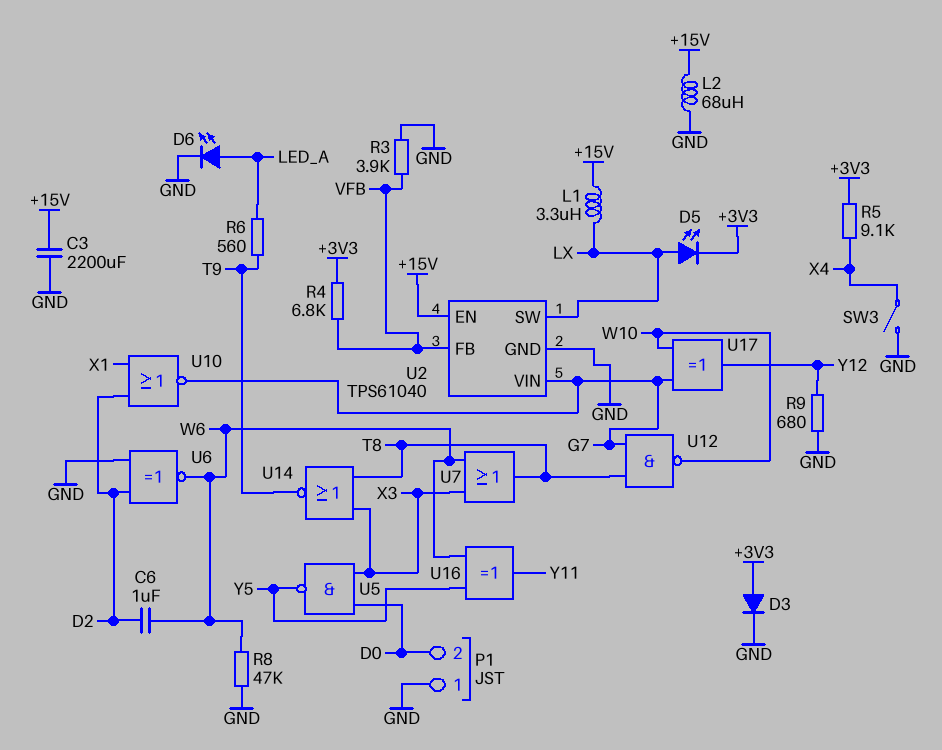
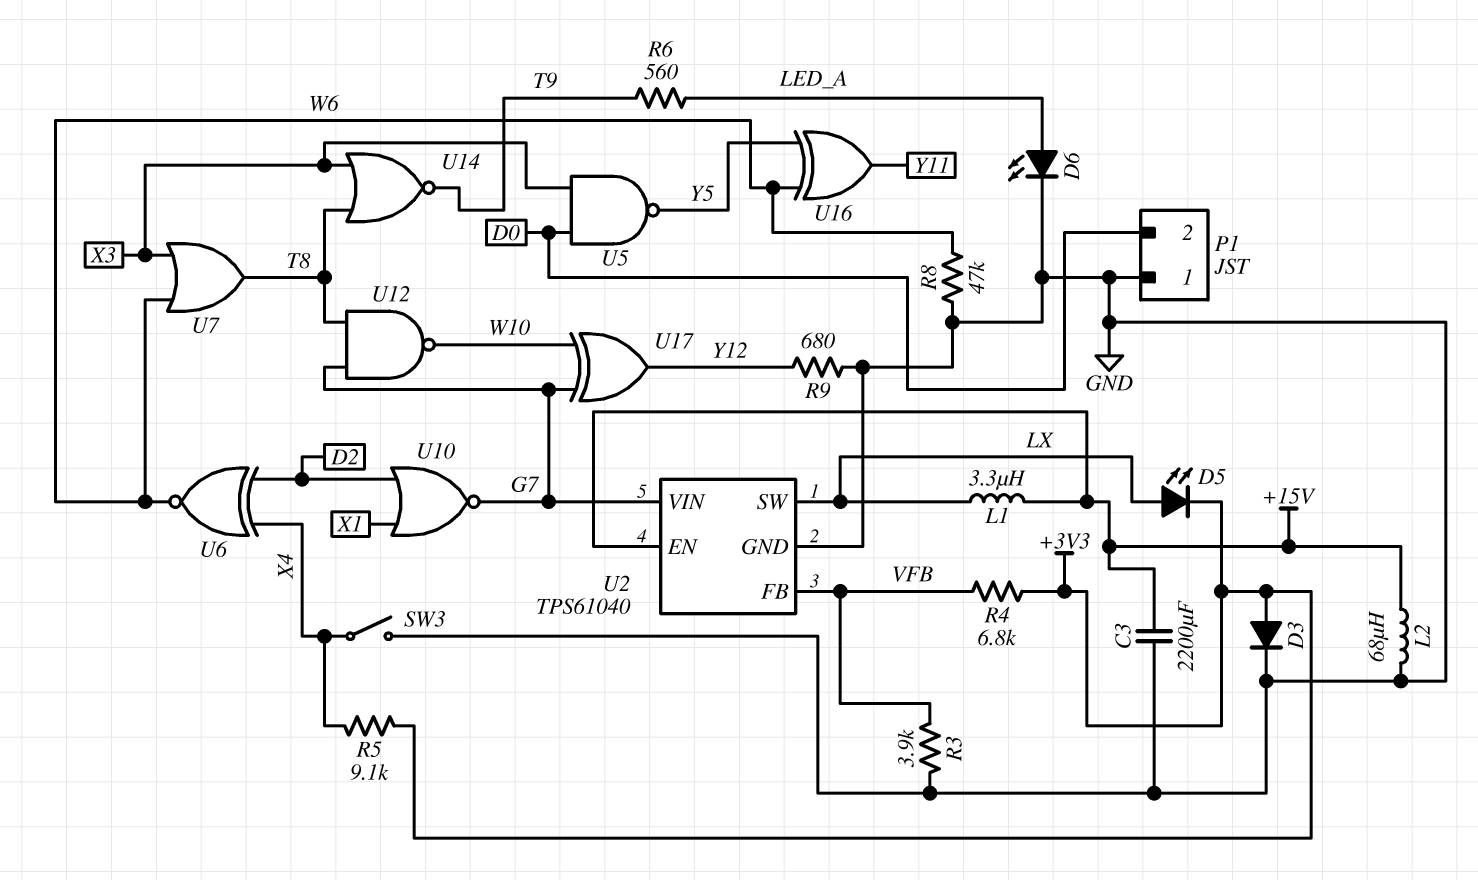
C6: 1uF (D2, W6) -> none
U6: XNOR (in D2, in GND, out W6) -> XNOR (in D2, in X4, out W6)

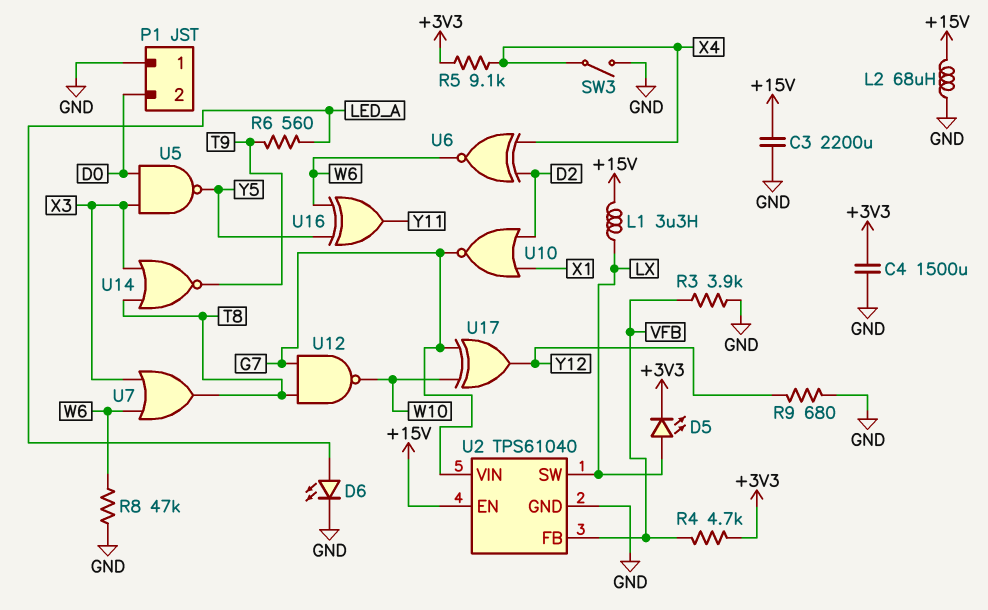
C4: none -> 1500uF (+3V3, GND)
D3: diode (A +3V3, K GND) -> none
R4: 6.8k (+3V3, VFB) -> 4.7k (+3V3, VFB)

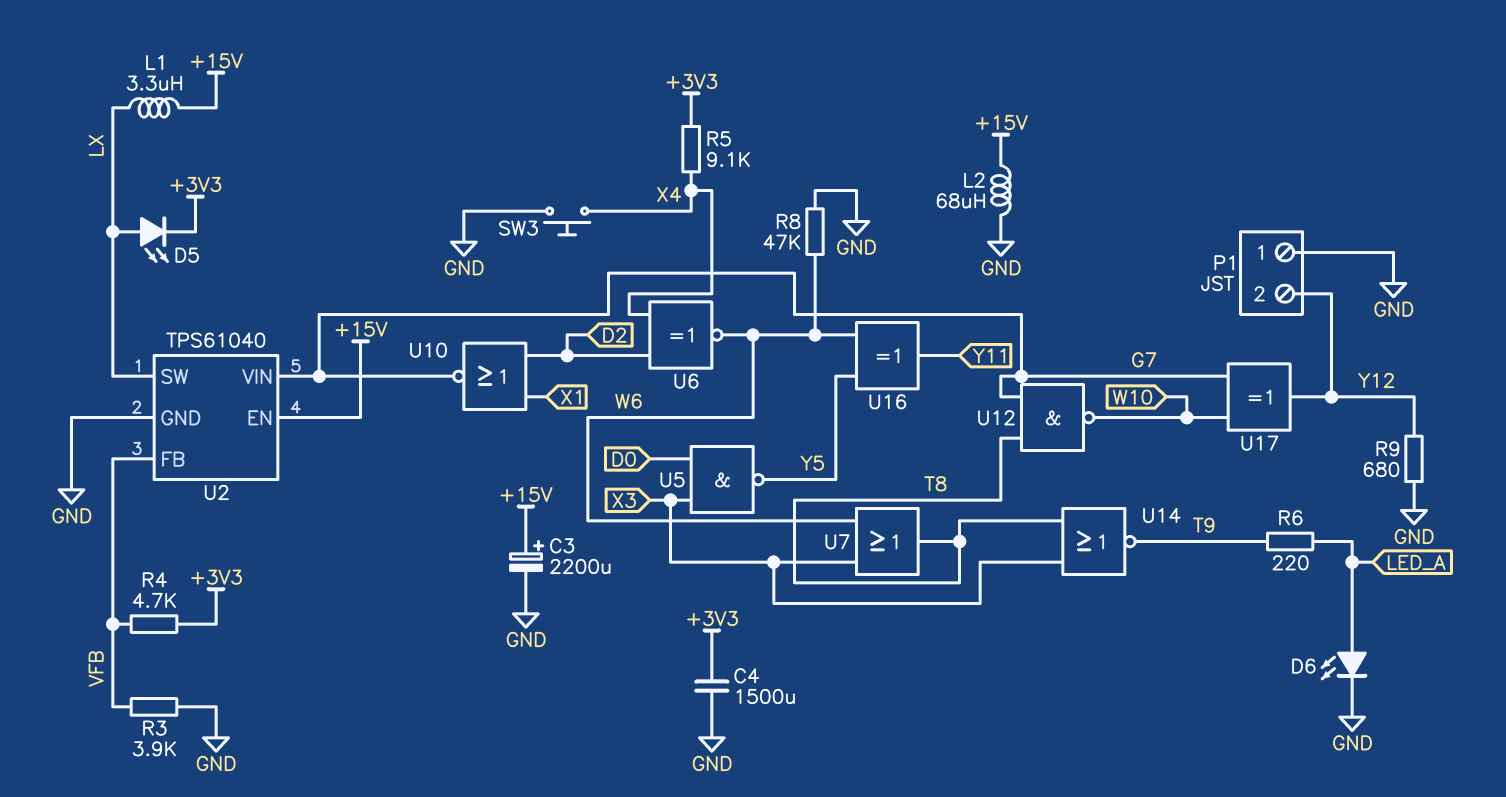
C3: 2200uF (+15V, GND) -> 2200uF (plus +15V, minus GND)
P1 pin 2: D0 -> Y12
R6: 560 (LED_A, T9) -> 220 (LED_A, T9)
SW3: switch (GND, X4) -> button (GND, X4)

